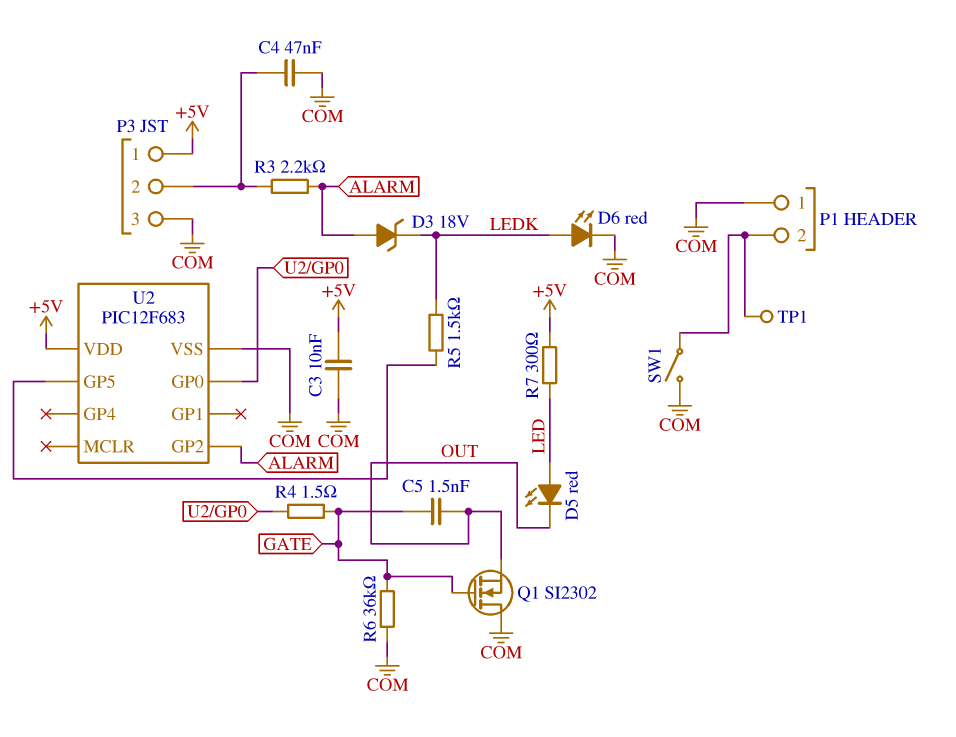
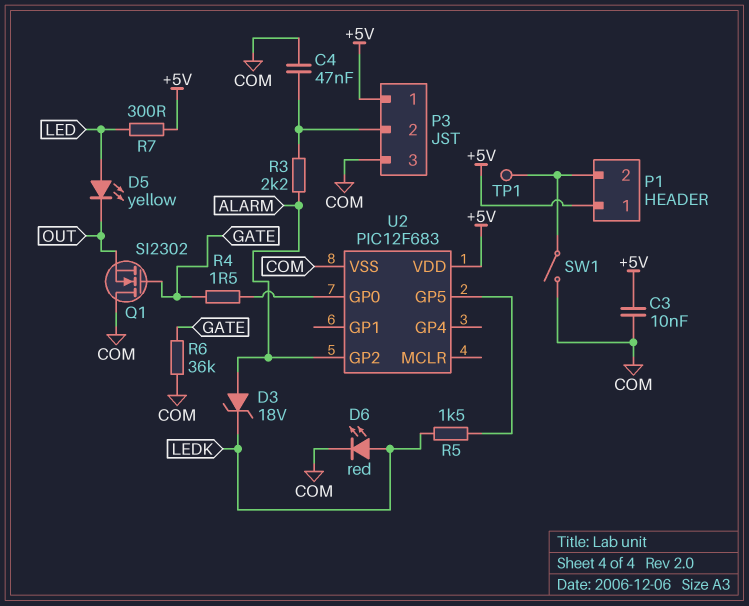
C5: 1.5nF (GATE, OUT) -> none
D5: LED red (A LED, K OUT) -> LED yellow (A LED, K OUT)
P1 pin 1: COM -> +5V

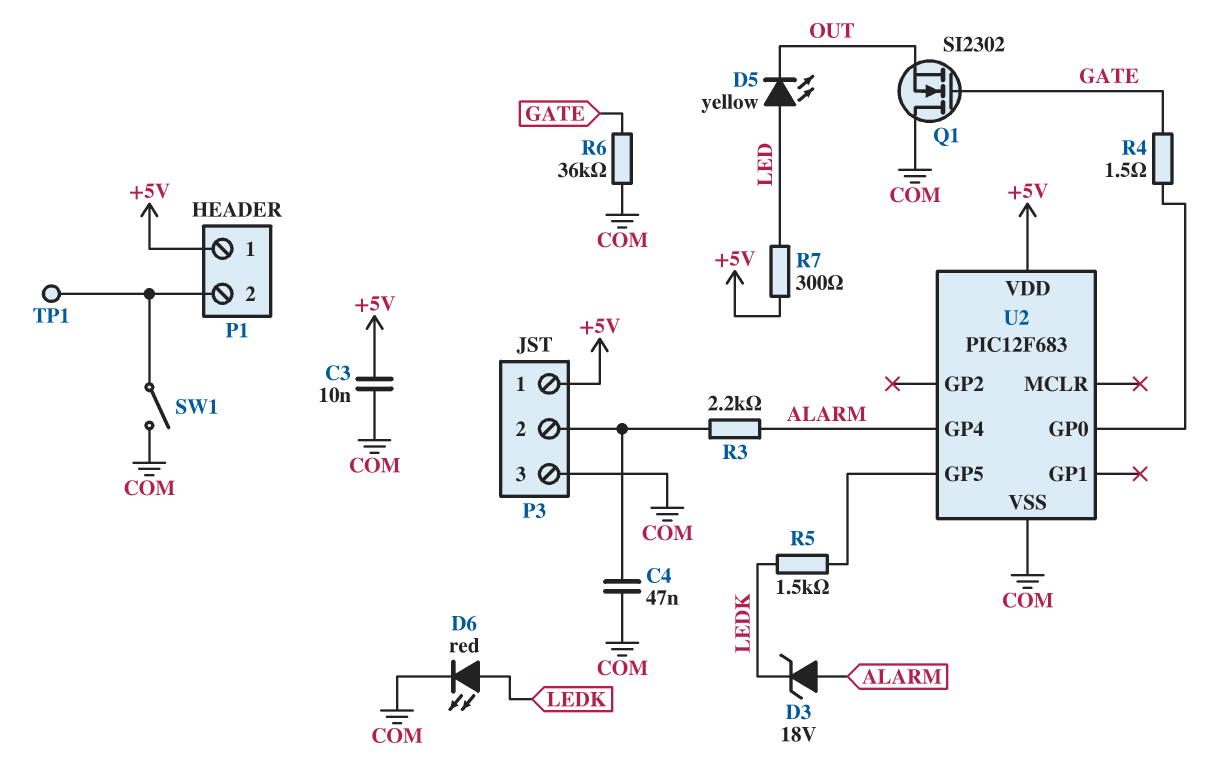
U2 pin GP2: ALARM -> none
U2 pin GP4: none -> ALARM

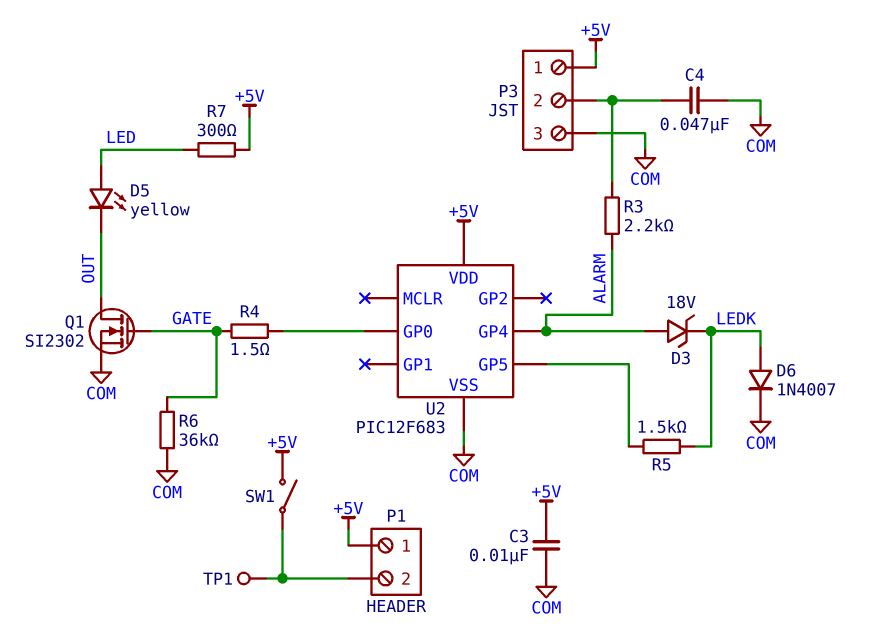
D6: LED red (A LEDK, K COM) -> diode 1N4007 (A LEDK, K COM)
Q1: NMOS SI2302 (G GATE, D COM, S OUT) -> NMOS SI2302 (G GATE, D OUT, S COM)
SW1: switch (COM, P1/2) -> switch (+5V, P1/2)

